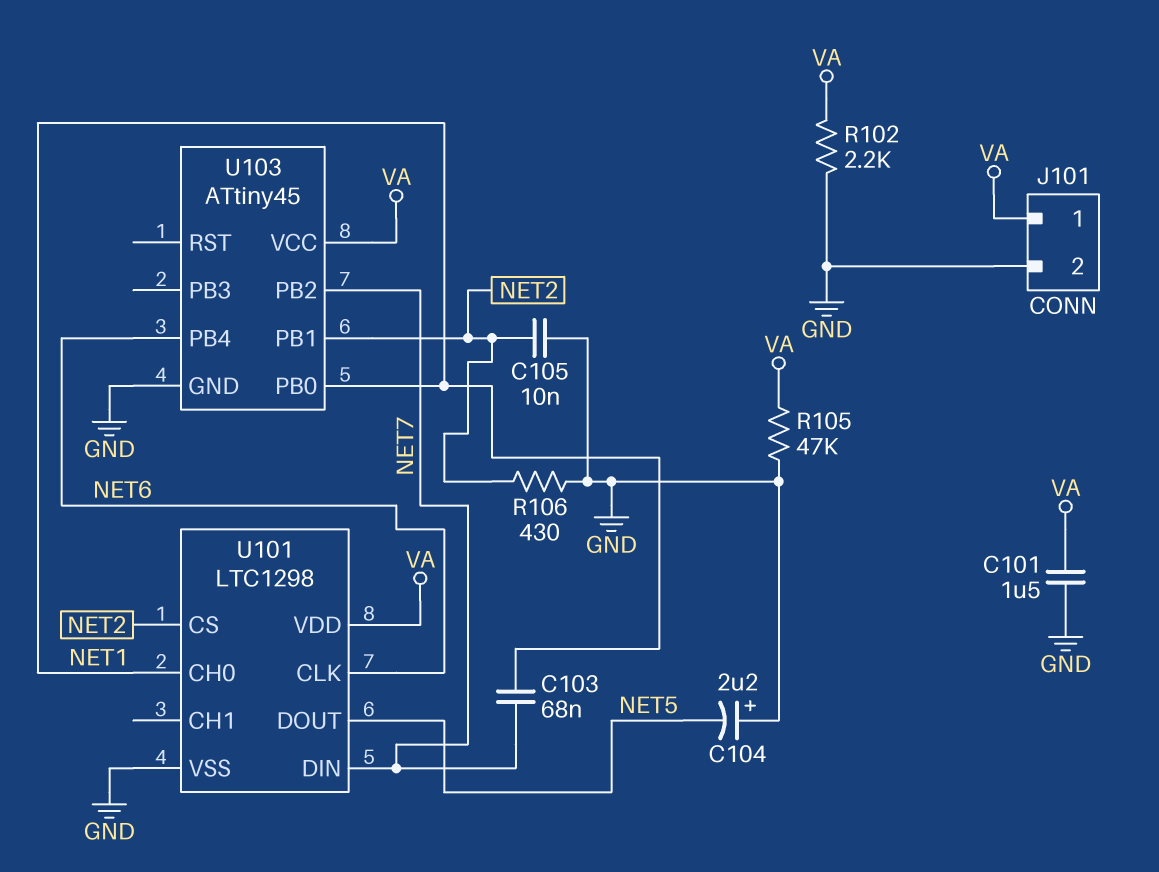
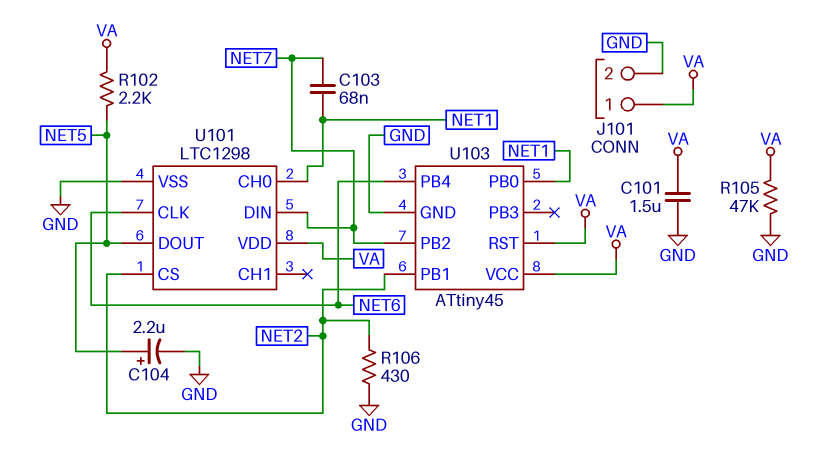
C104: 2.2uF (plus GND, minus NET5) -> 2.2uF (plus NET5, minus GND)
C105: 10nF (GND, NET2) -> none
R102: 2.2k (GND, VA) -> 2.2k (NET5, VA)
U103 pin RST: none -> VA

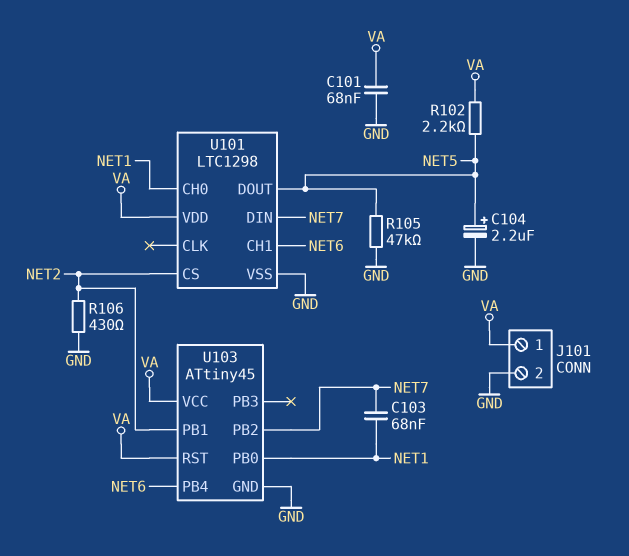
C101: 1.5uF (GND, VA) -> 68nF (GND, VA)
R105: 47k (GND, VA) -> 47k (GND, NET5)
U101 pin CH1: none -> NET6
U101 pin CLK: NET6 -> none

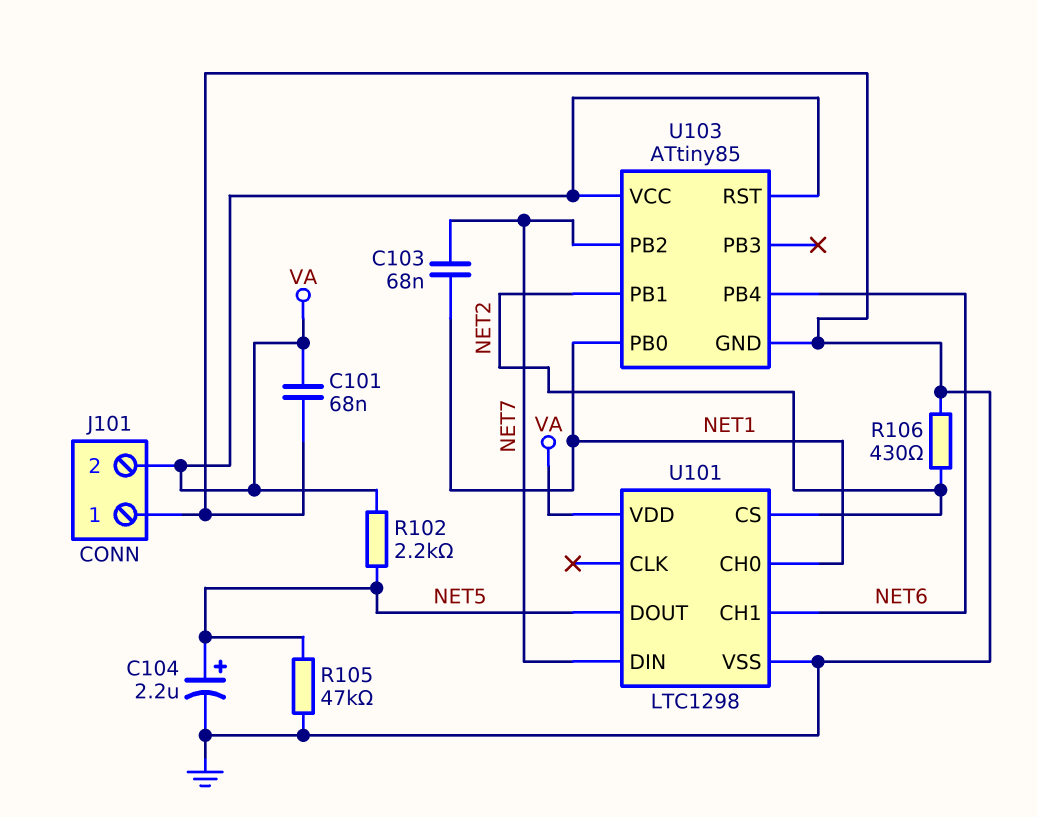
J101 pin 1: VA -> GND
J101 pin 2: GND -> VA
U103: ATtiny45 -> ATtiny85

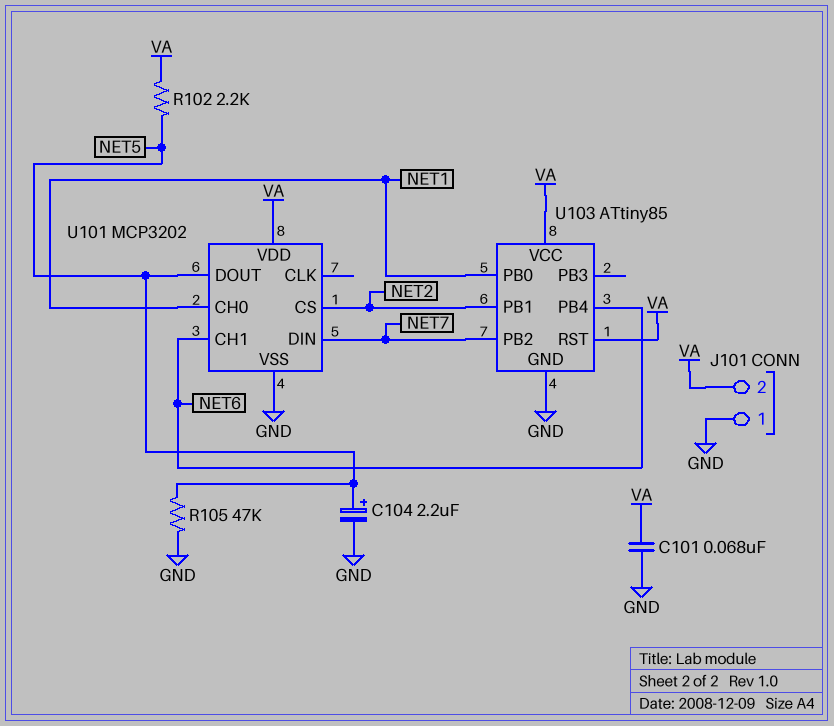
C103: 68nF (NET1, NET7) -> none
R106: 430 (GND, NET2) -> none
U101: LTC1298 -> MCP3202

